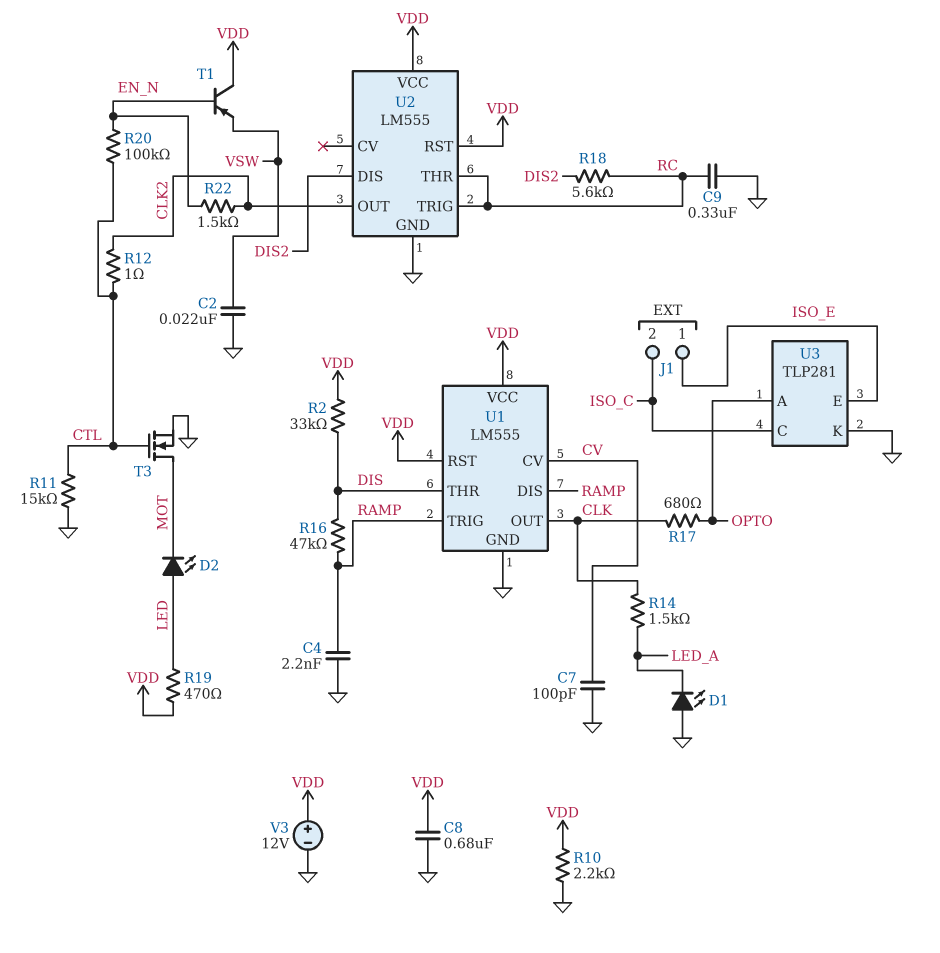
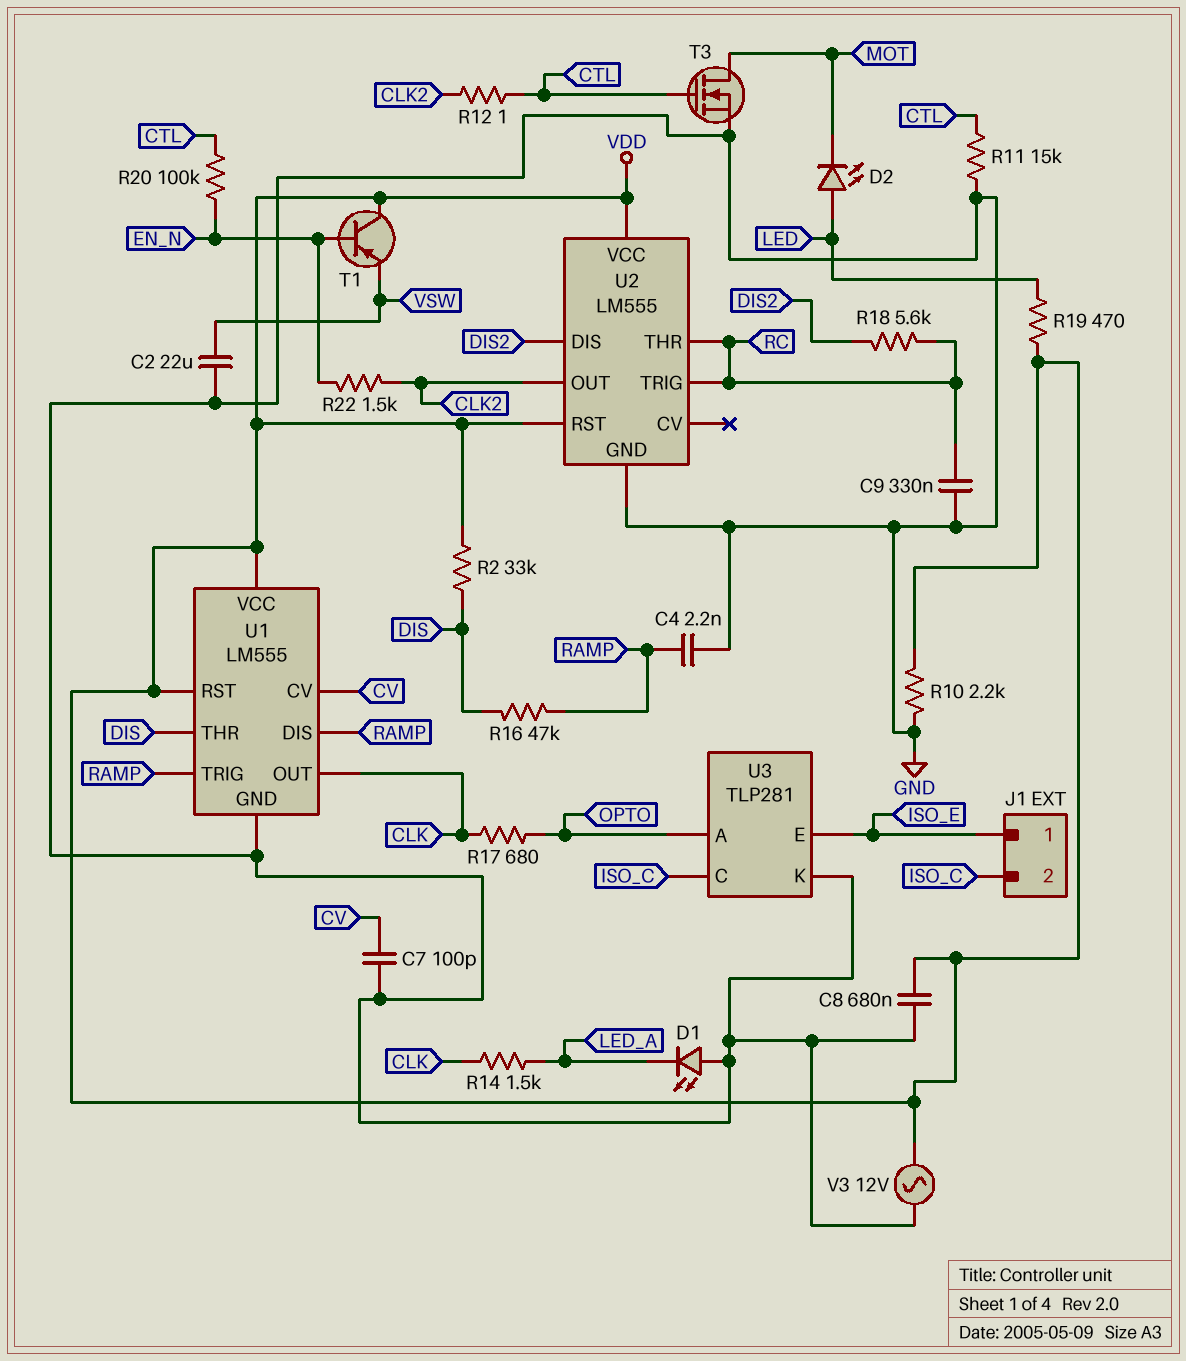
C2: 22nF (GND, VSW) -> 22uF (GND, VSW)
V3: 12V (plus VDD, minus GND) -> AC 12V (GND, VDD)

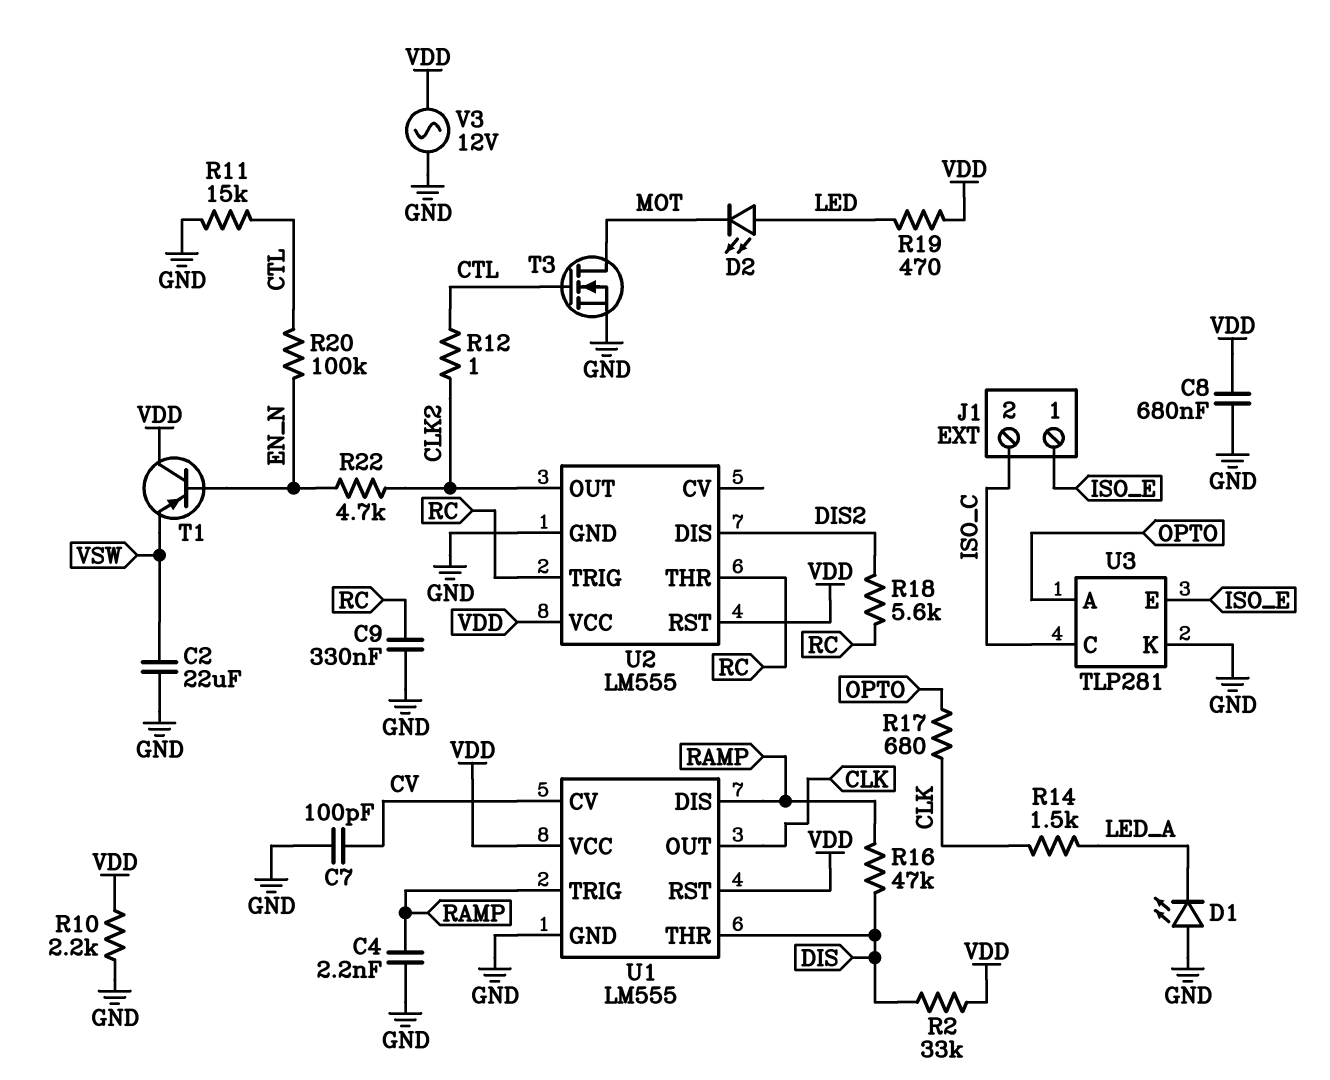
R22: 1.5k (CLK2, EN_N) -> 4.7k (CLK2, EN_N)

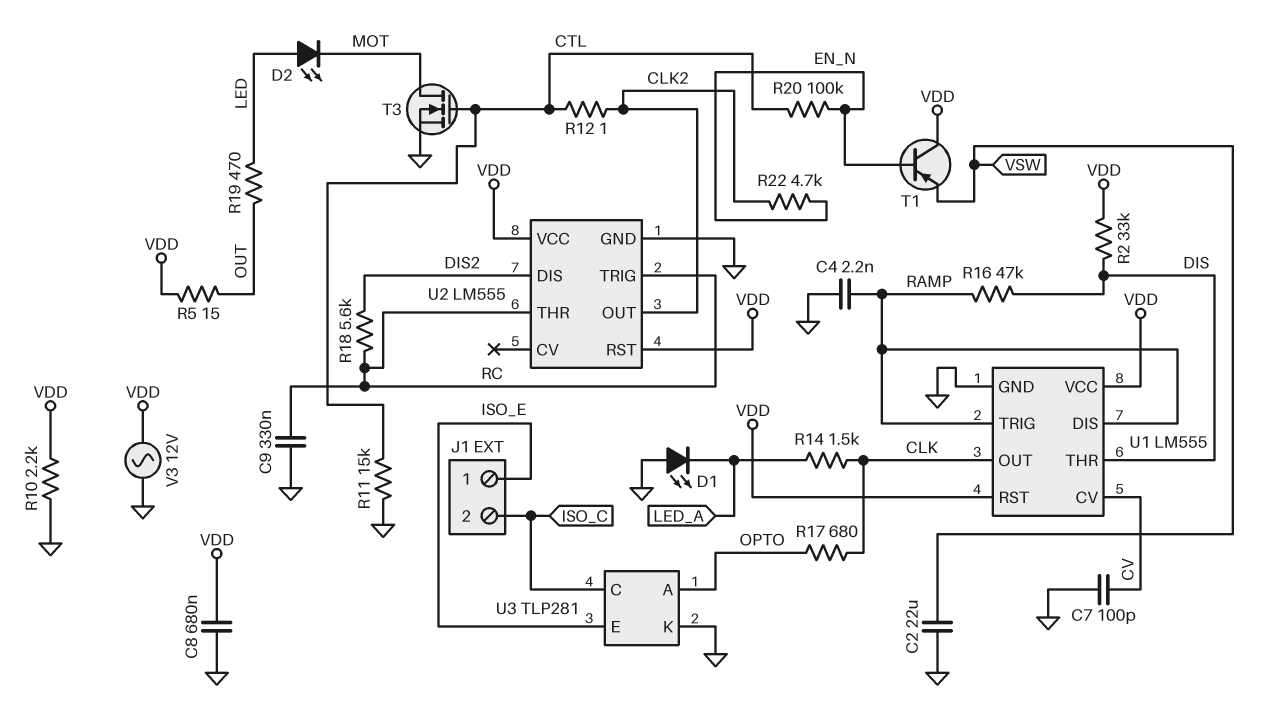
R5: none -> 15 (OUT, VDD)
R19: 470 (LED, VDD) -> 470 (LED, OUT)

